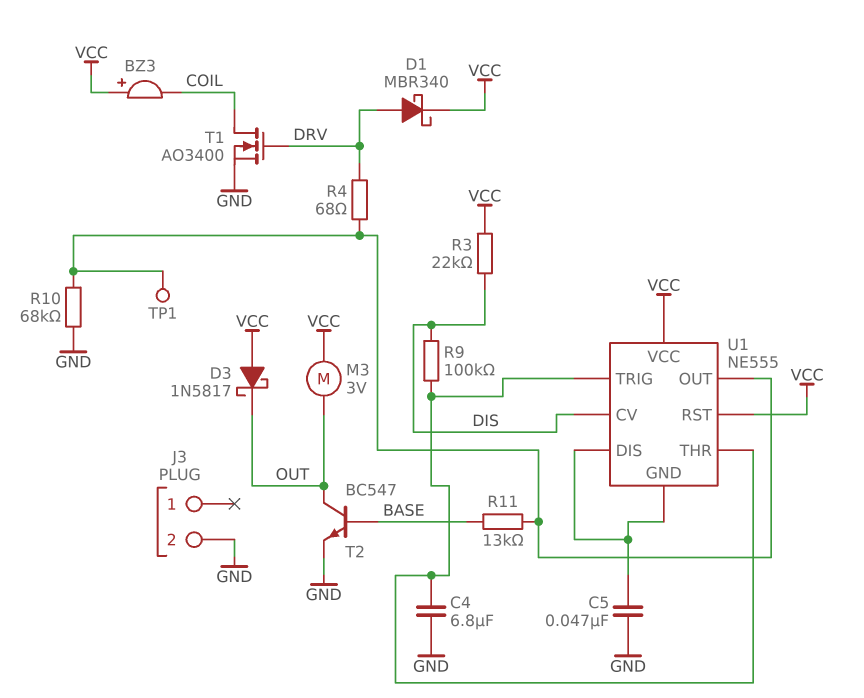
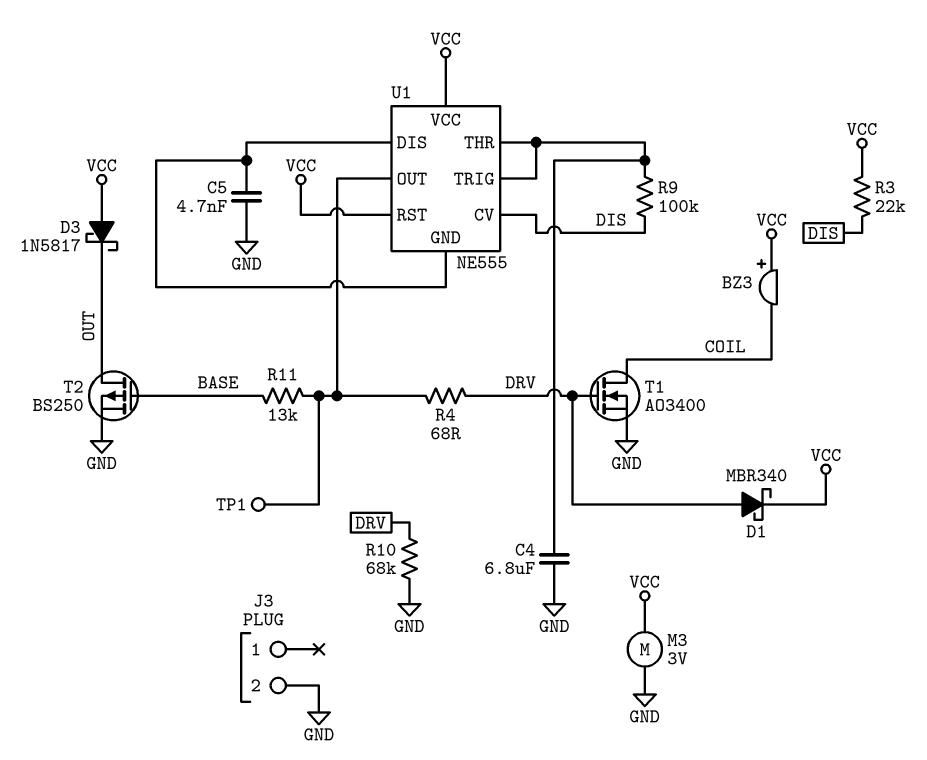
C5: 47nF (GND, U1/DIS) -> 4.7nF (GND, U1/DIS)
M3: motor 3V (OUT, VCC) -> motor 3V (GND, VCC)
R10: 68k (GND, U1/OUT) -> 68k (DRV, GND)
T2: NPN BC547 (B BASE, C OUT, E GND) -> PMOS BS250 (G BASE, D OUT, S GND)

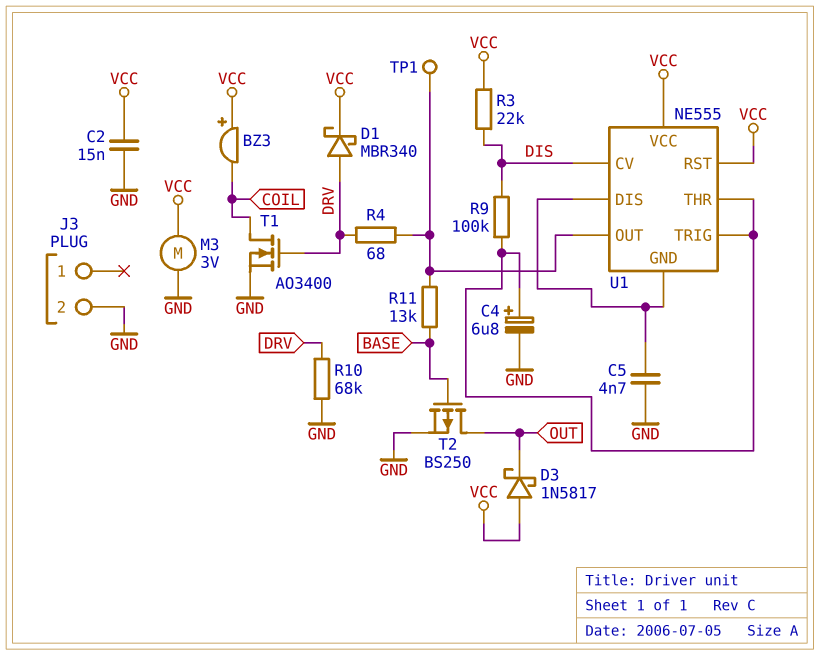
C2: none -> 15nF (GND, VCC)
C4: 6.8uF (GND, U1/THR) -> 6.8uF (plus U1/THR, minus GND)

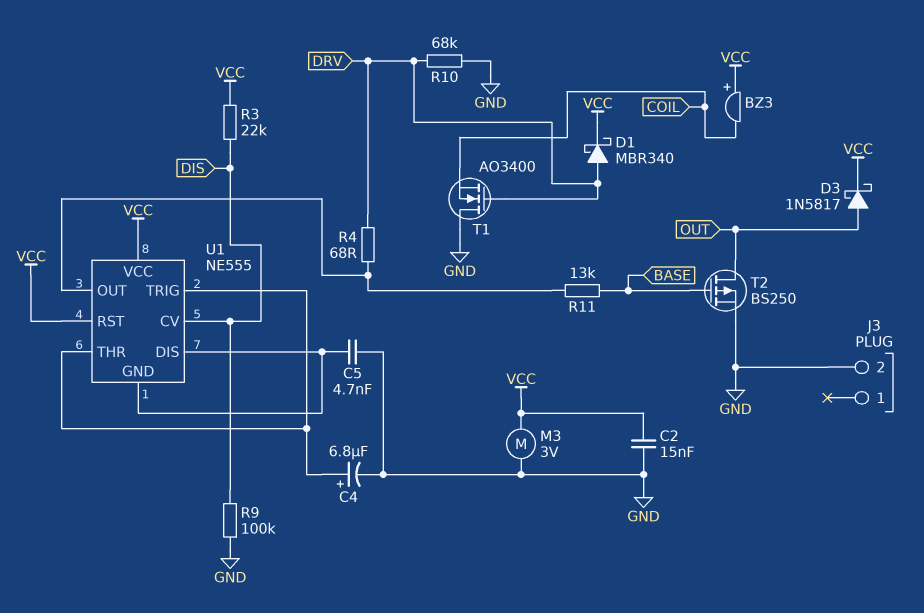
D3: schottky 1N5817 (A VCC, K OUT) -> schottky 1N5817 (A OUT, K VCC)
R9: 100k (DIS, U1/THR) -> 100k (DIS, GND)
T1: NMOS AO3400 (G DRV, D COIL, S GND) -> NMOS AO3400 (G DRV, D GND, S COIL)
TP1: test point (U1/OUT) -> none

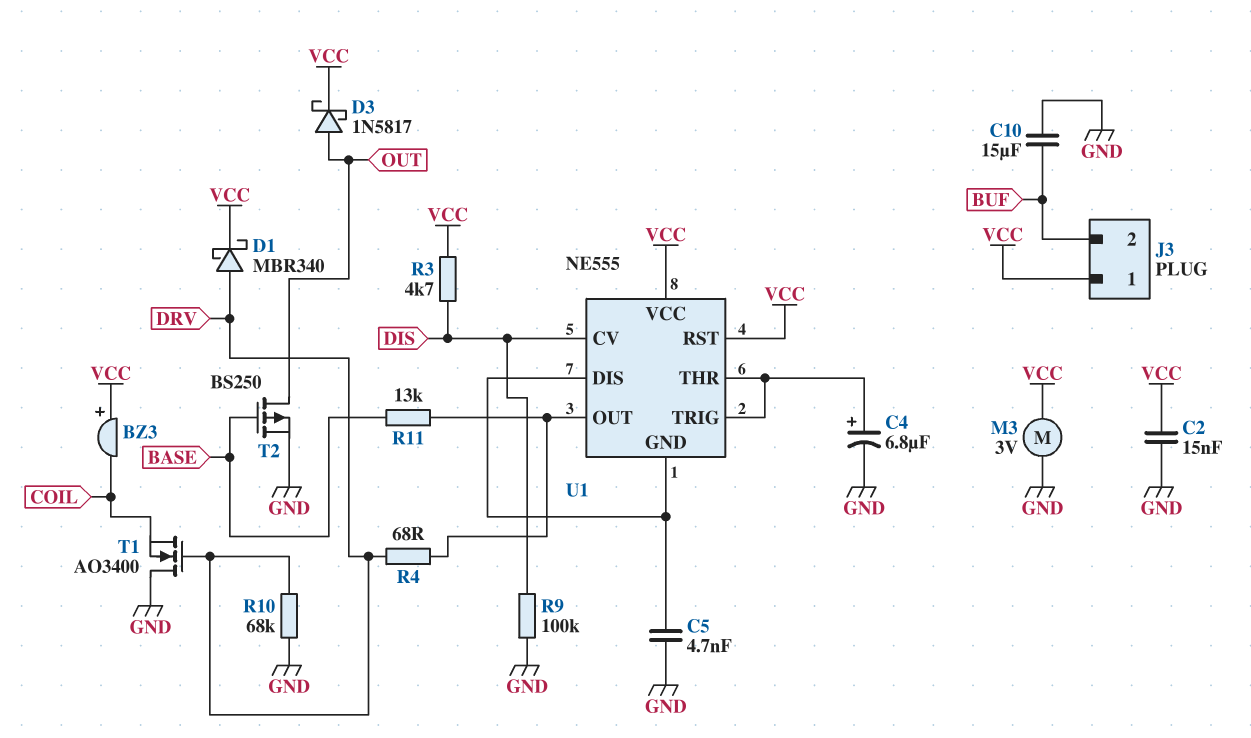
C10: none -> 15uF (BUF, GND)
J3 pin 1: none -> VCC
J3 pin 2: GND -> BUF
R3: 22k (DIS, VCC) -> 4.7k (DIS, VCC)

